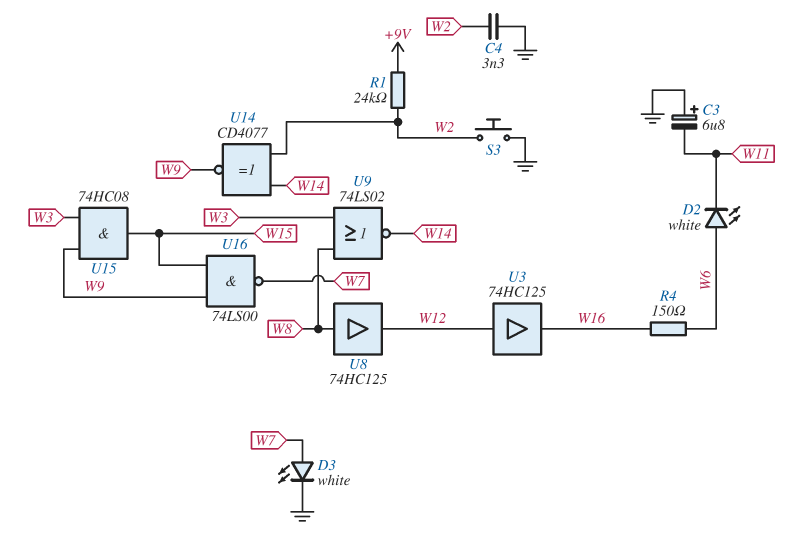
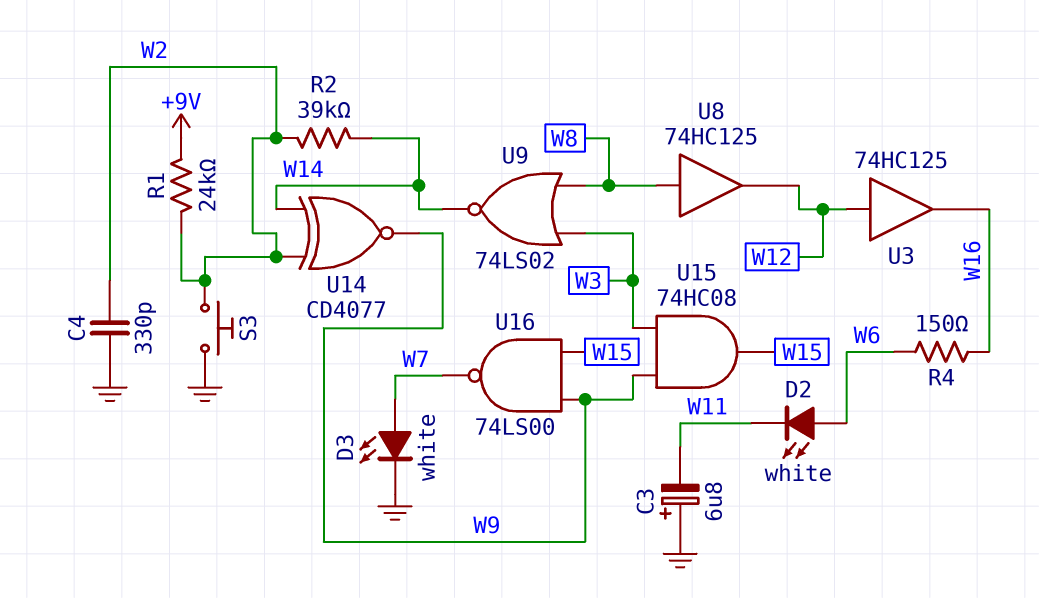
C4: 3.3nF (GND, W2) -> 330pF (GND, W2)
R2: none -> 39k (W2, W14)

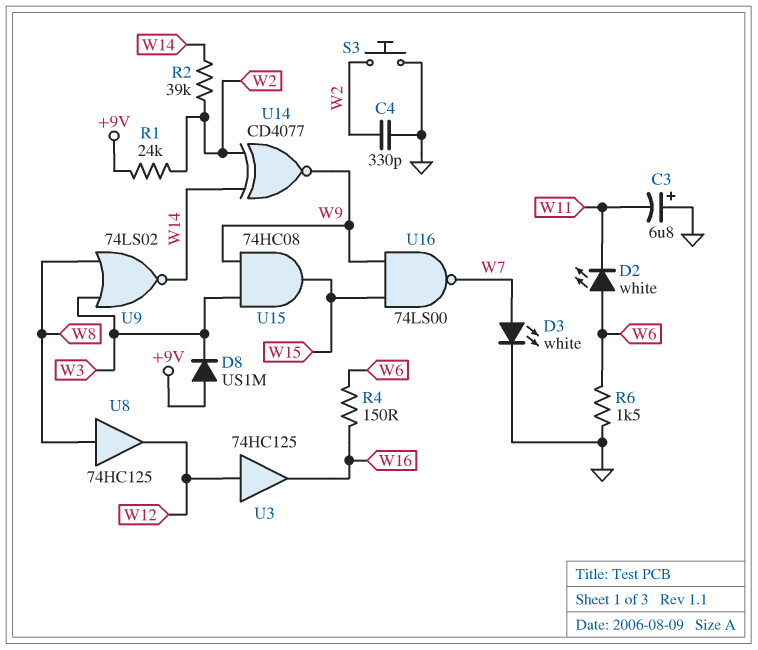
D8: none -> diode US1M (A +9V, K W3)
R6: none -> 1.5k (GND, W6)

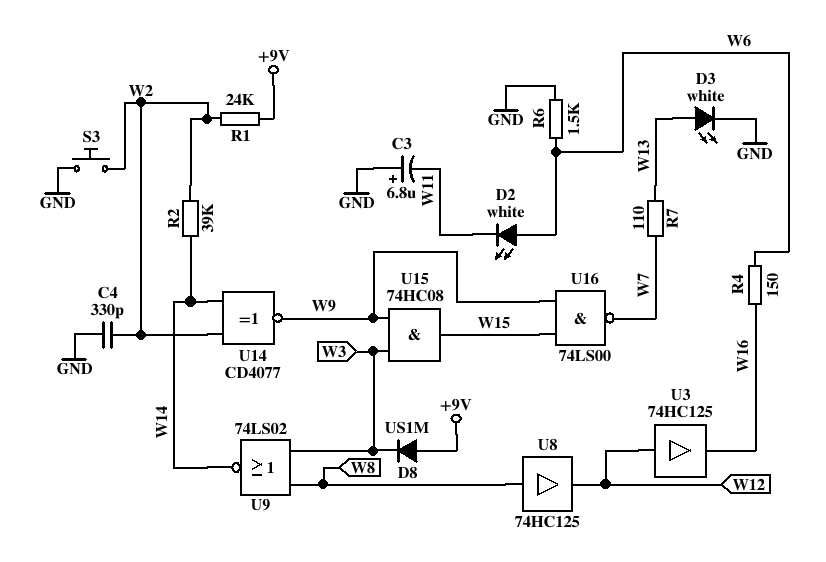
D3: LED white (A W7, K GND) -> LED white (A W13, K GND)
R7: none -> 110 (W7, W13)

